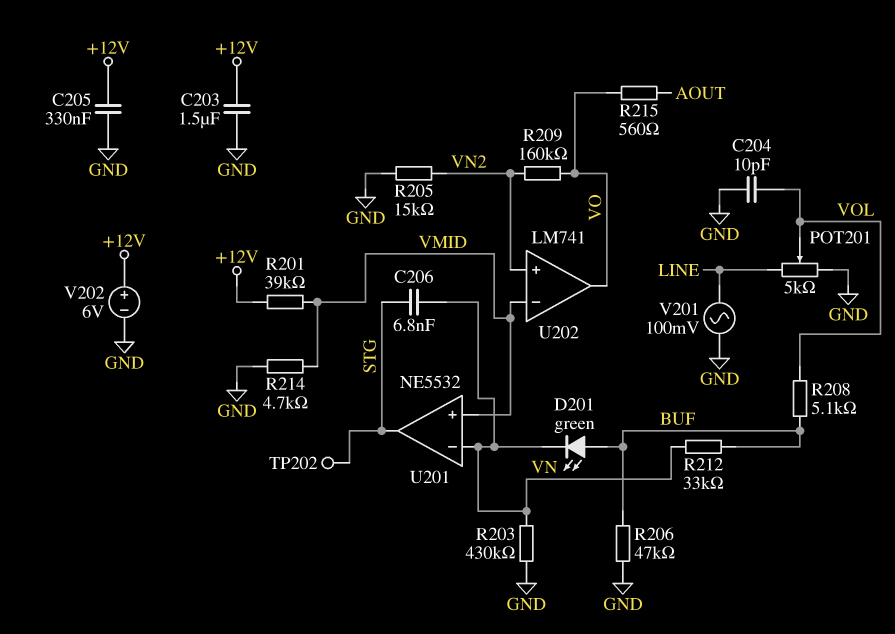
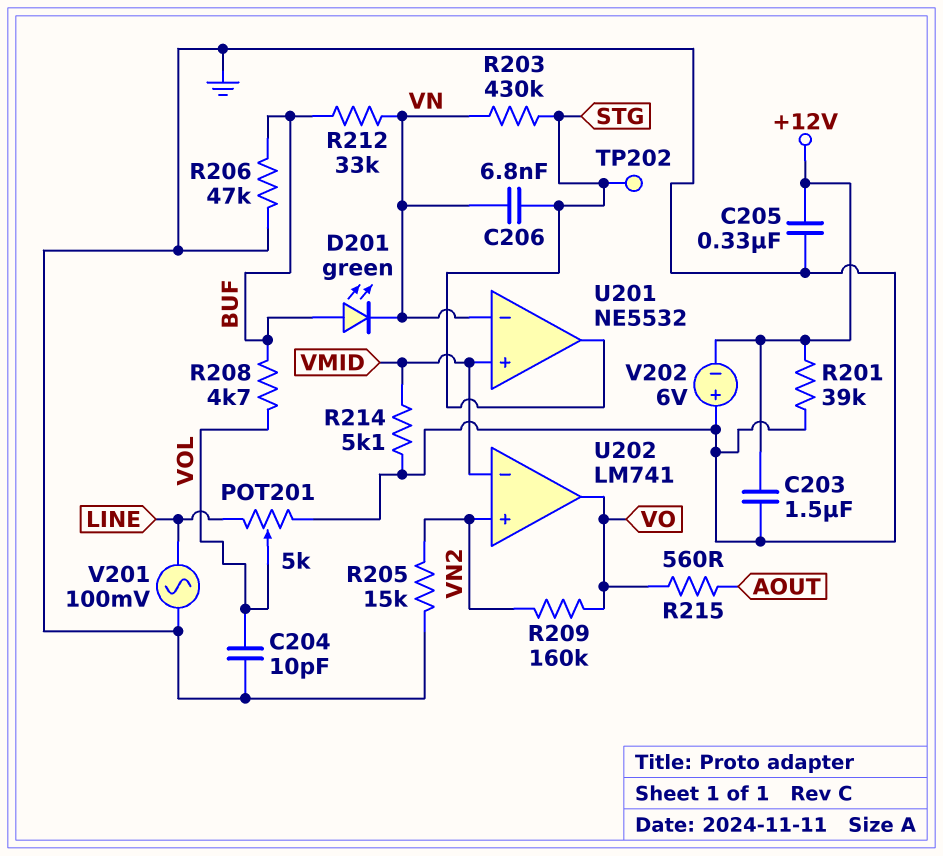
R201: 39k (+12V, VMID) -> 39k (+12V, GND)
R203: 430k (GND, VN) -> 430k (STG, VN)
R208: 5.1k (BUF, VOL) -> 4.7k (BUF, VOL)
R214: 4.7k (GND, VMID) -> 5.1k (GND, VMID)
V202: 6V (plus +12V, minus GND) -> 6V (plus GND, minus +12V)

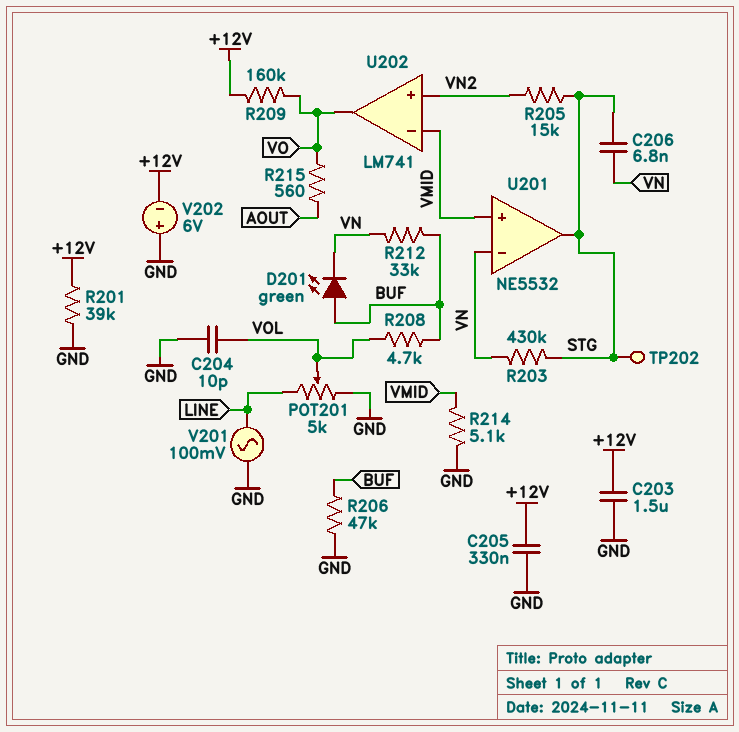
R205: 15k (GND, VN2) -> 15k (STG, VN2)
R209: 160k (VN2, VO) -> 160k (+12V, VO)

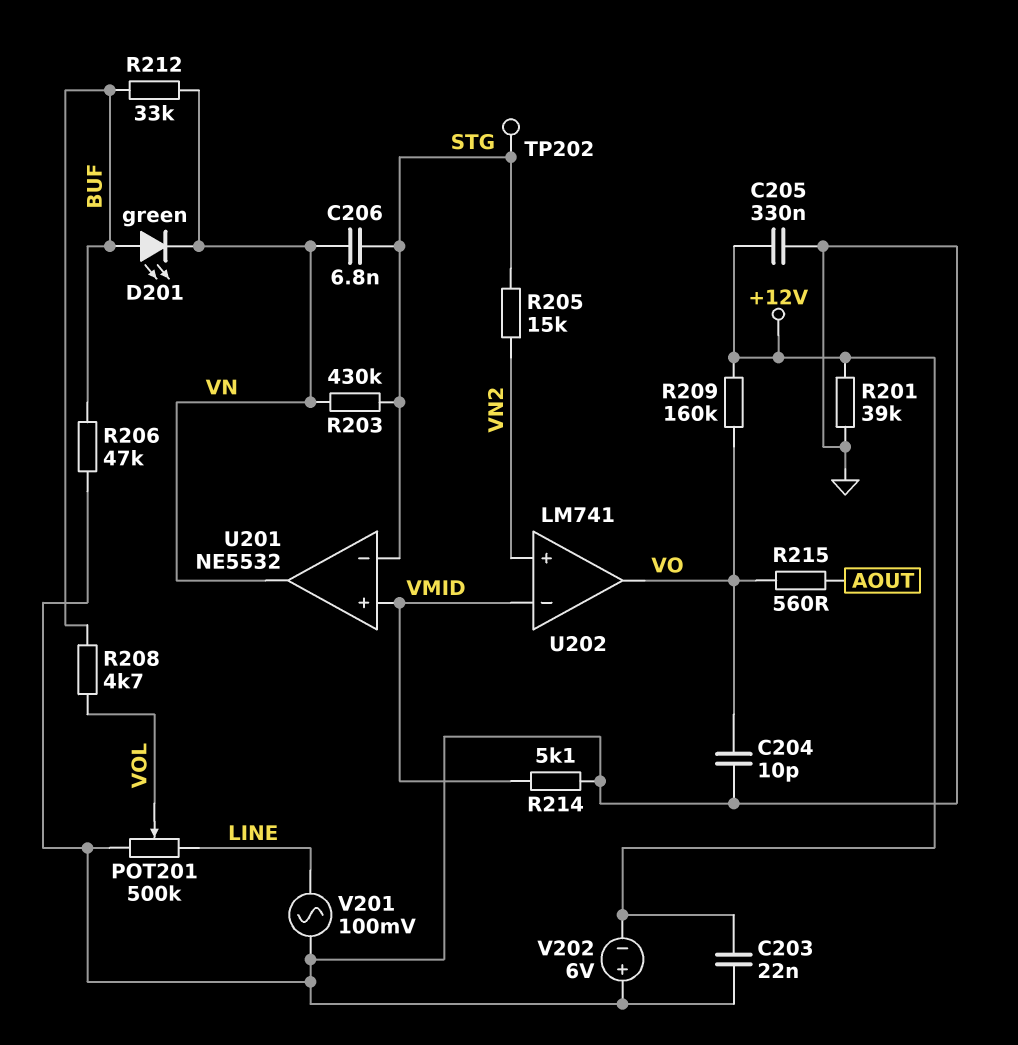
C203: 1.5uF (+12V, GND) -> 22nF (+12V, GND)
C204: 10pF (GND, VOL) -> 10pF (GND, VO)
POT201: 5k (GND, LINE, wiper VOL) -> 500k (GND, LINE, wiper VOL)
U201 pin in-: VN -> STG
U201 pin out: STG -> VN

